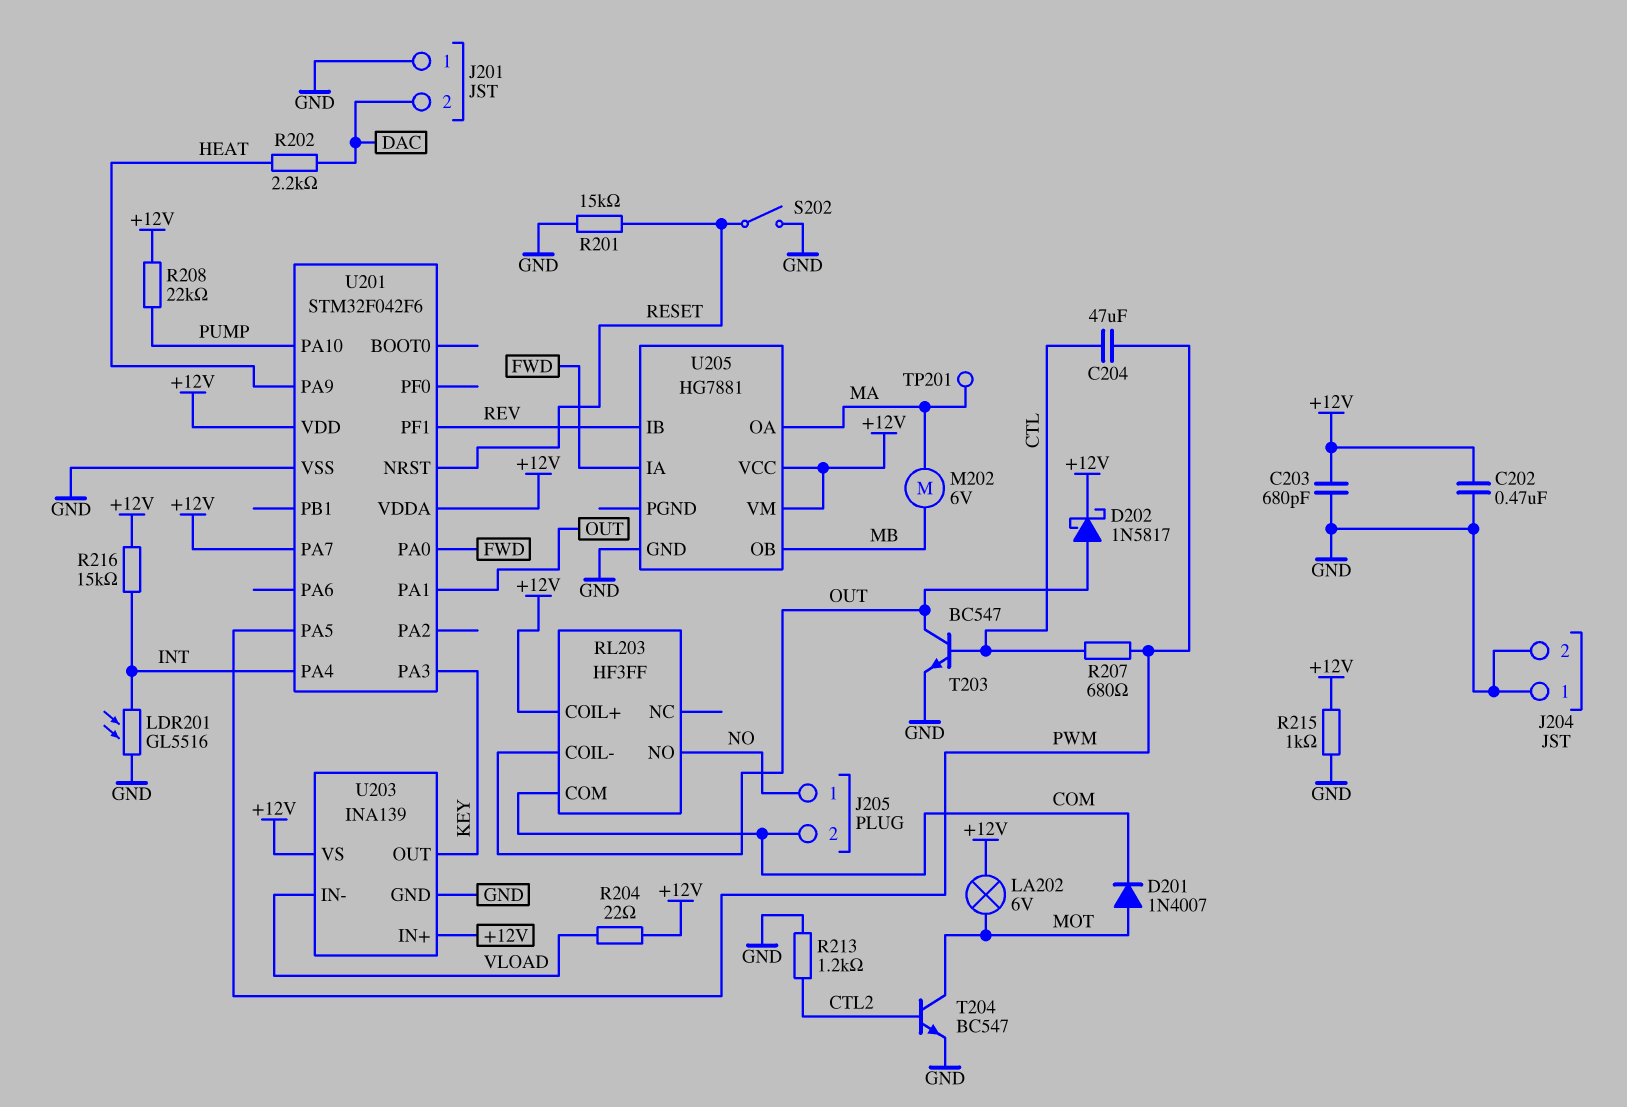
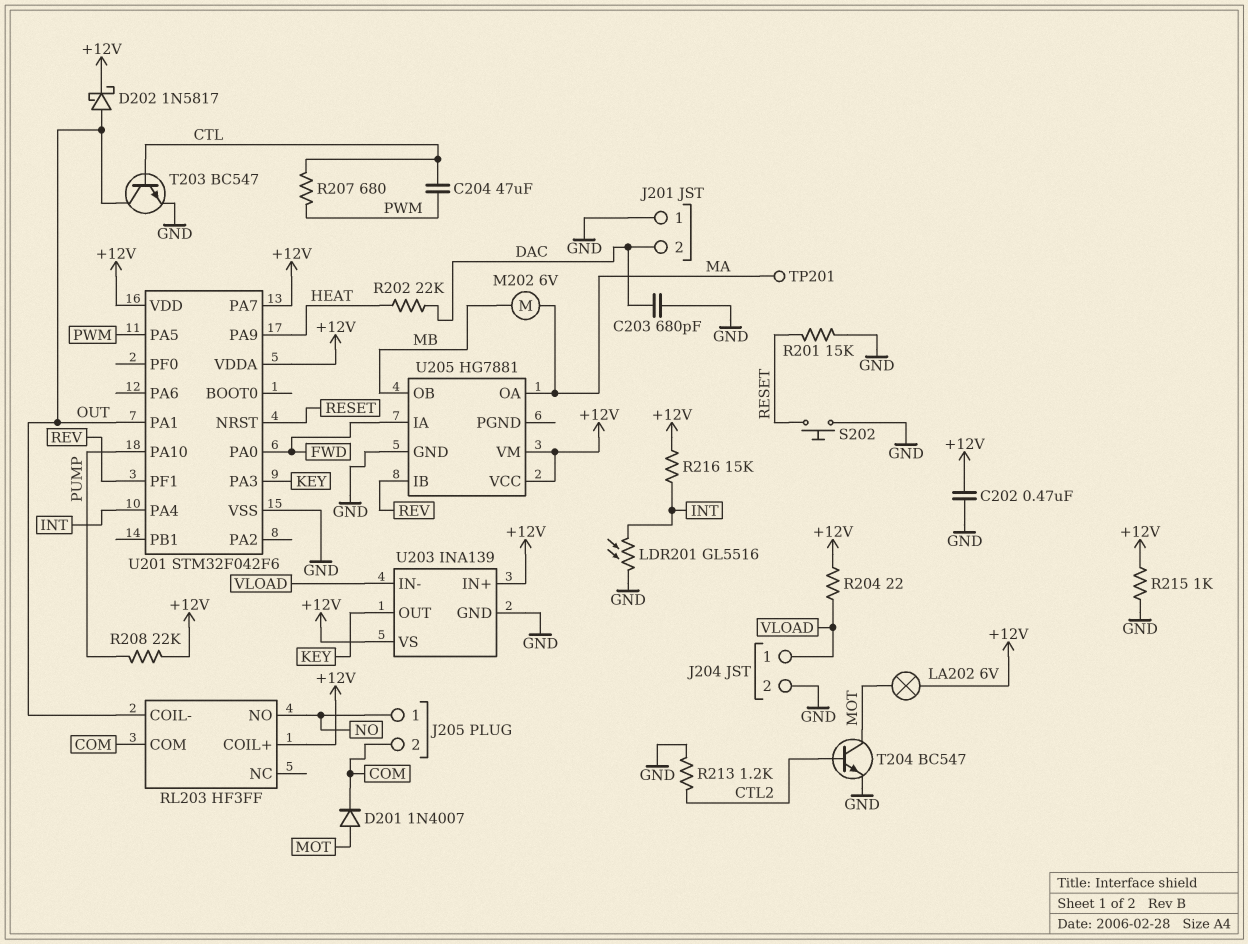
C203: 680pF (+12V, GND) -> 680pF (DAC, GND)
J204 pin 1: GND -> VLOAD
R202: 2.2k (DAC, HEAT) -> 22k (DAC, HEAT)
S202: switch (GND, RESET) -> button (GND, RESET)

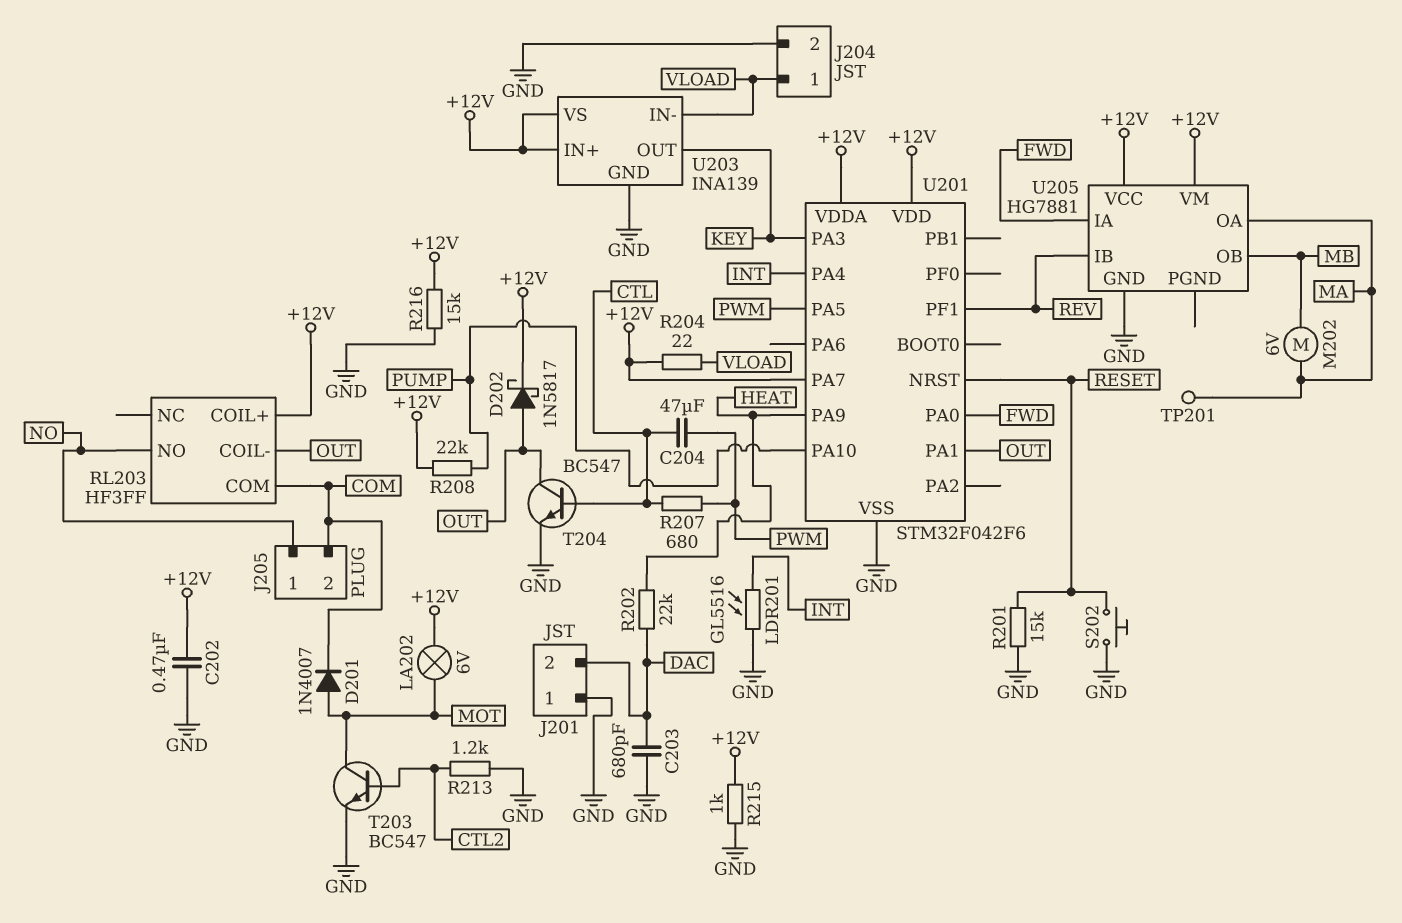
R216: 15k (+12V, INT) -> 15k (+12V, GND)
T203: NPN BC547 (B CTL, C OUT, E GND) -> NPN BC547 (B CTL2, C MOT, E GND)
T204: NPN BC547 (B CTL2, C MOT, E GND) -> NPN BC547 (B CTL, C OUT, E GND)

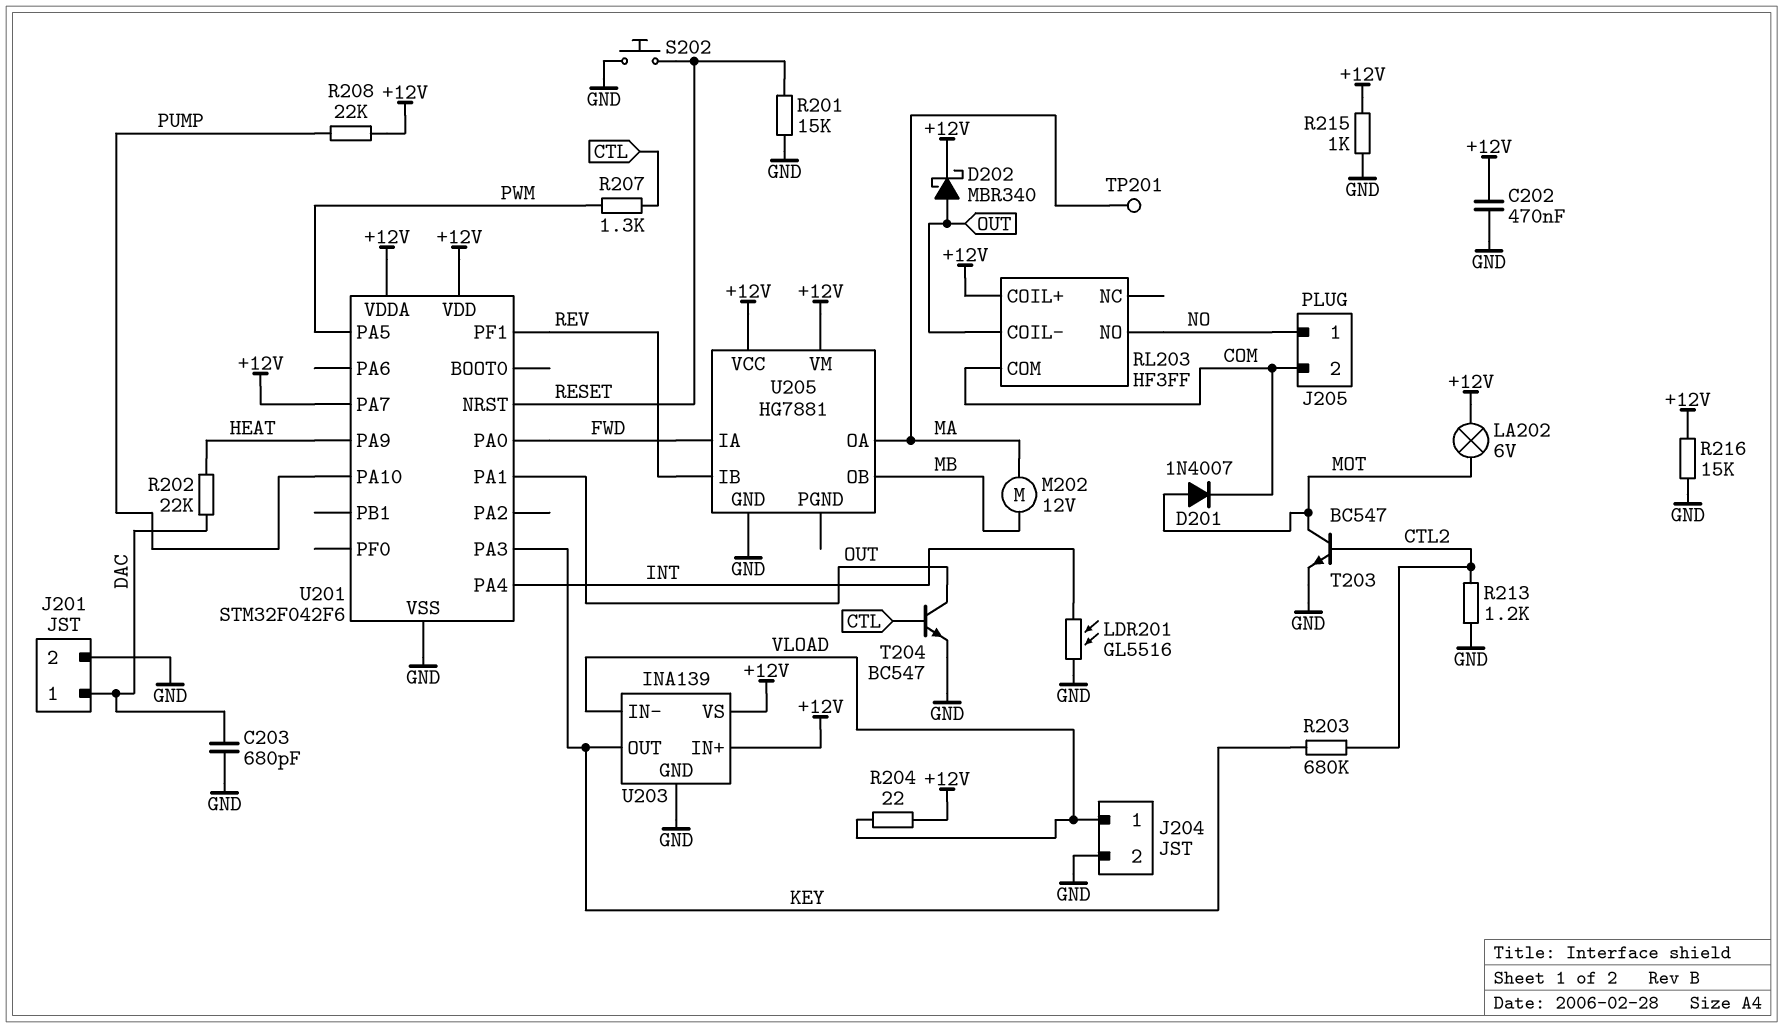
C204: 47uF (CTL, PWM) -> none
D202: schottky 1N5817 (A OUT, K +12V) -> schottky MBR340 (A OUT, K +12V)
J201 pin 1: GND -> DAC
J201 pin 2: DAC -> GND
M202: motor 6V (MA, MB) -> motor 12V (MA, MB)
R203: none -> 680k (CTL2, KEY)
R207: 680 (CTL, PWM) -> 1.3k (CTL, PWM)

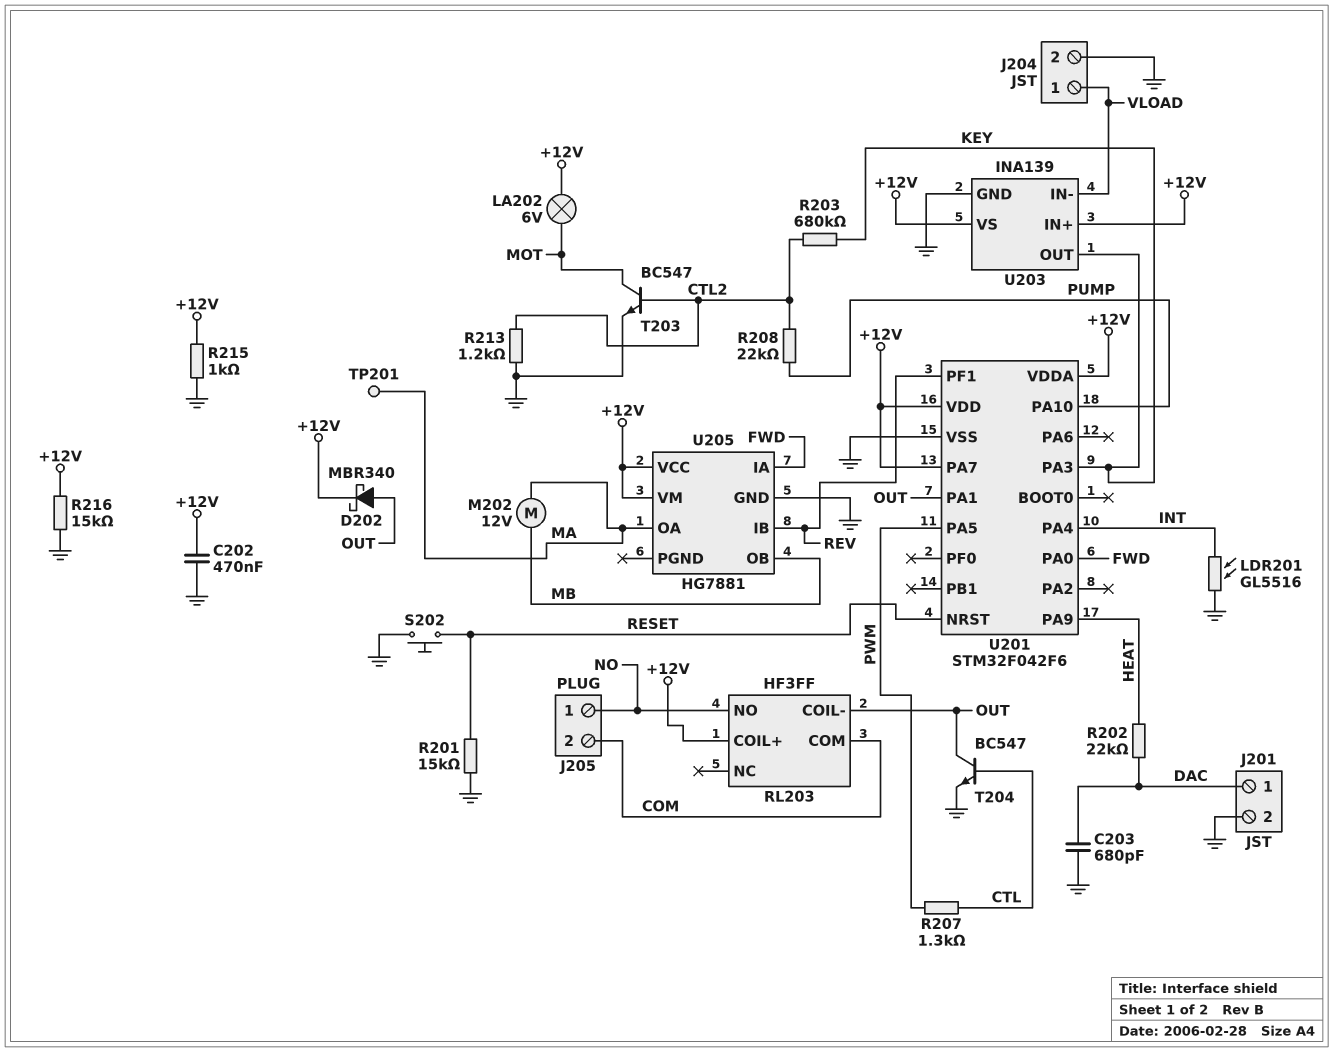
D201: diode 1N4007 (A MOT, K COM) -> none
R204: 22 (+12V, VLOAD) -> none
R208: 22k (+12V, PUMP) -> 22k (CTL2, PUMP)

